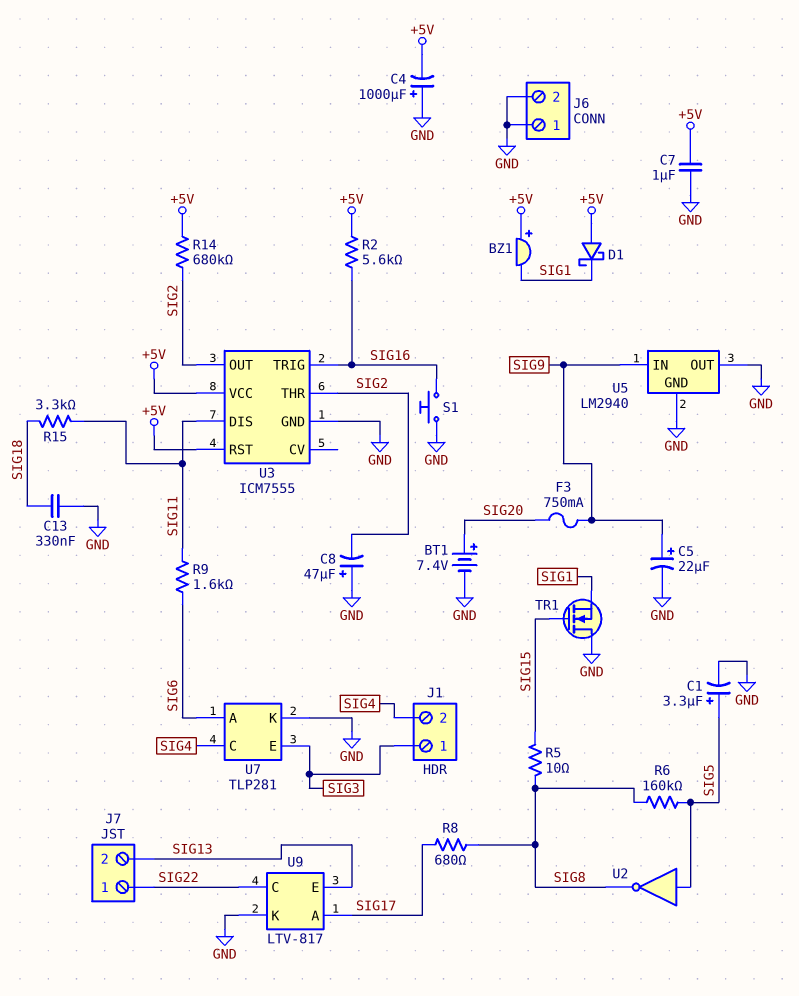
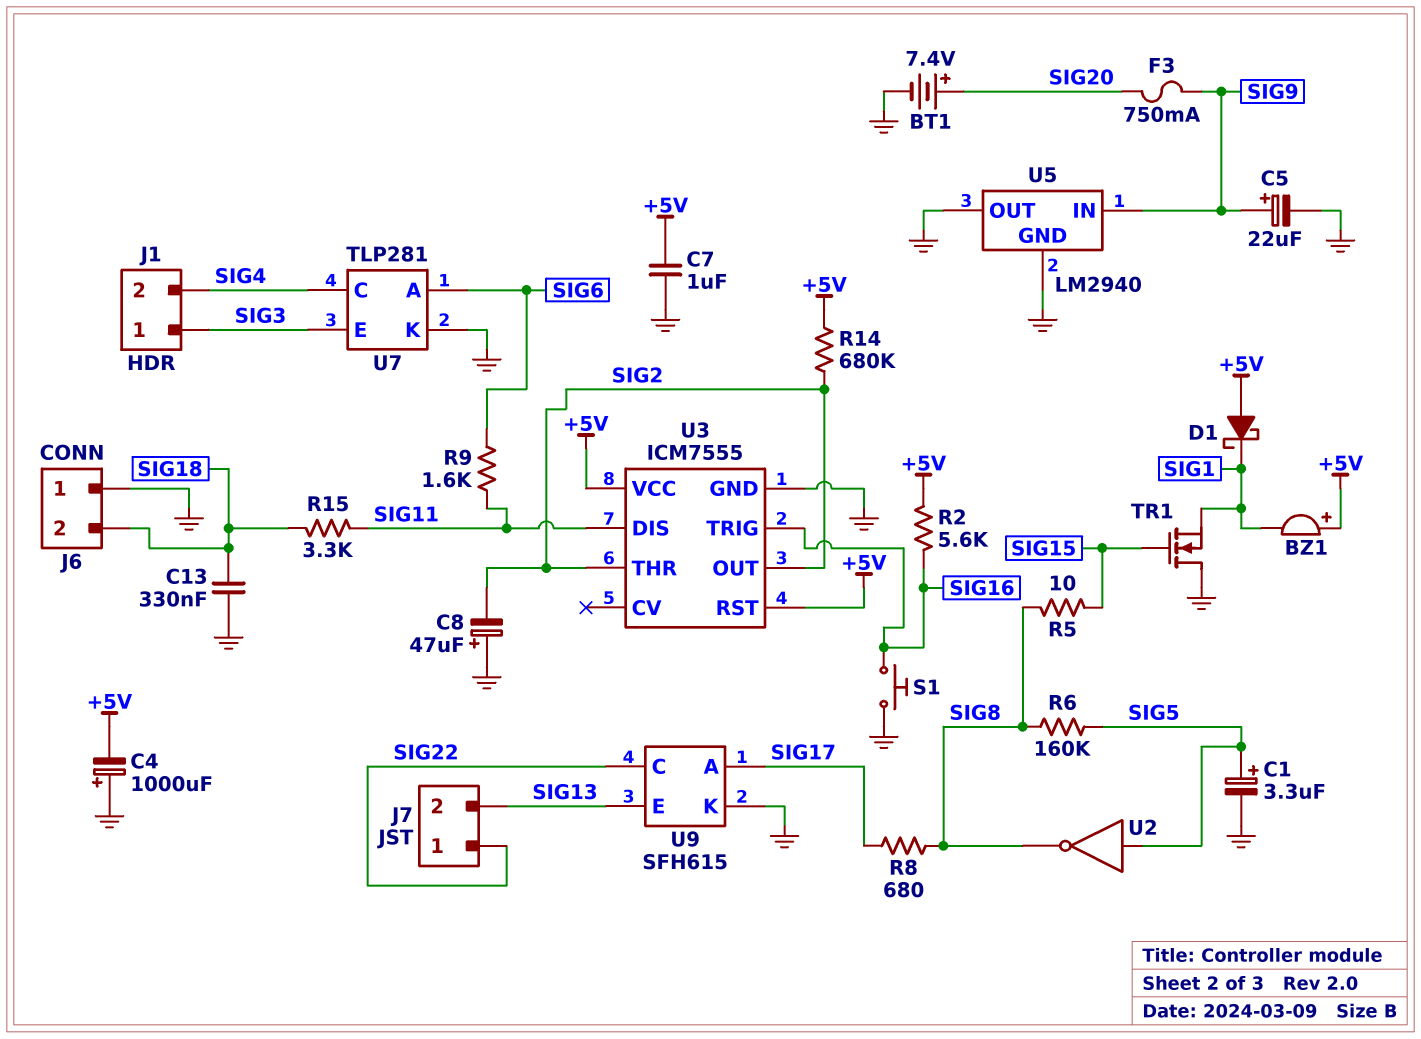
J6 pin 2: GND -> SIG18
U9: LTV-817 -> SFH615

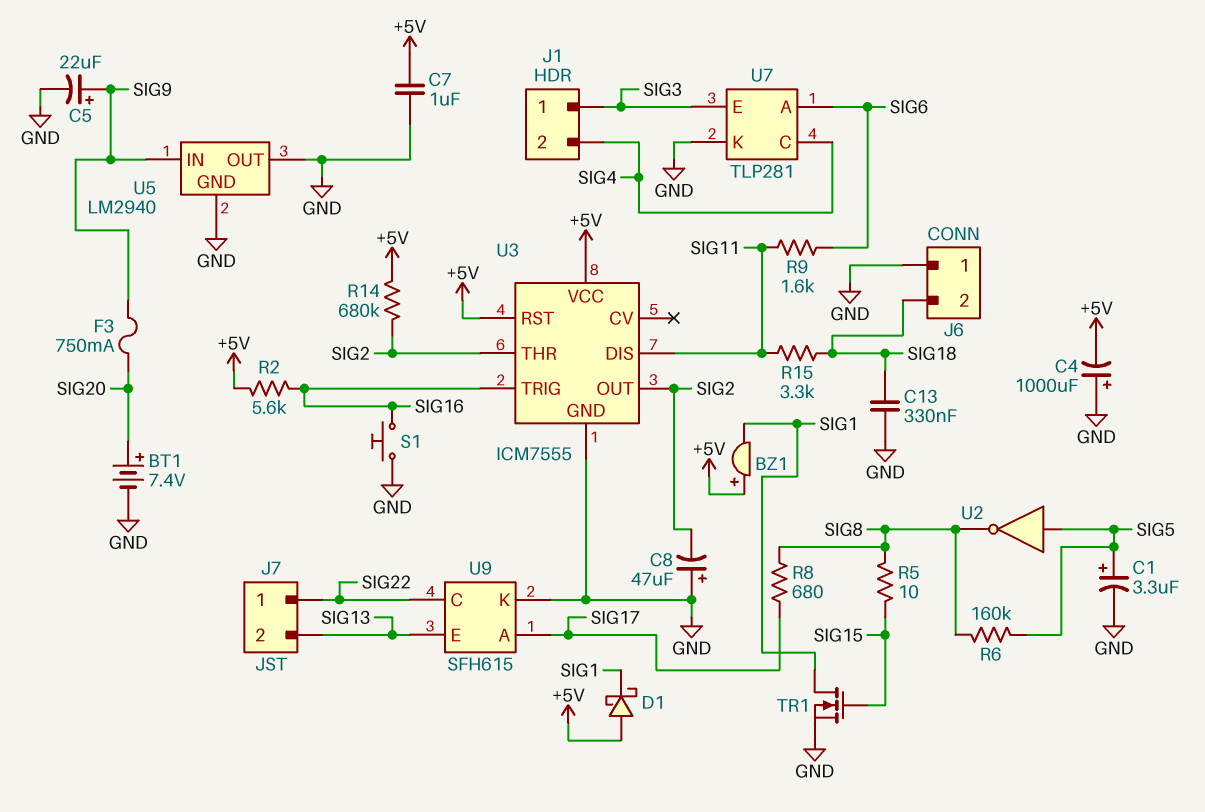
TR1: NMOS (G SIG15, D GND, S SIG1) -> NMOS (G SIG15, D SIG1, S GND)

